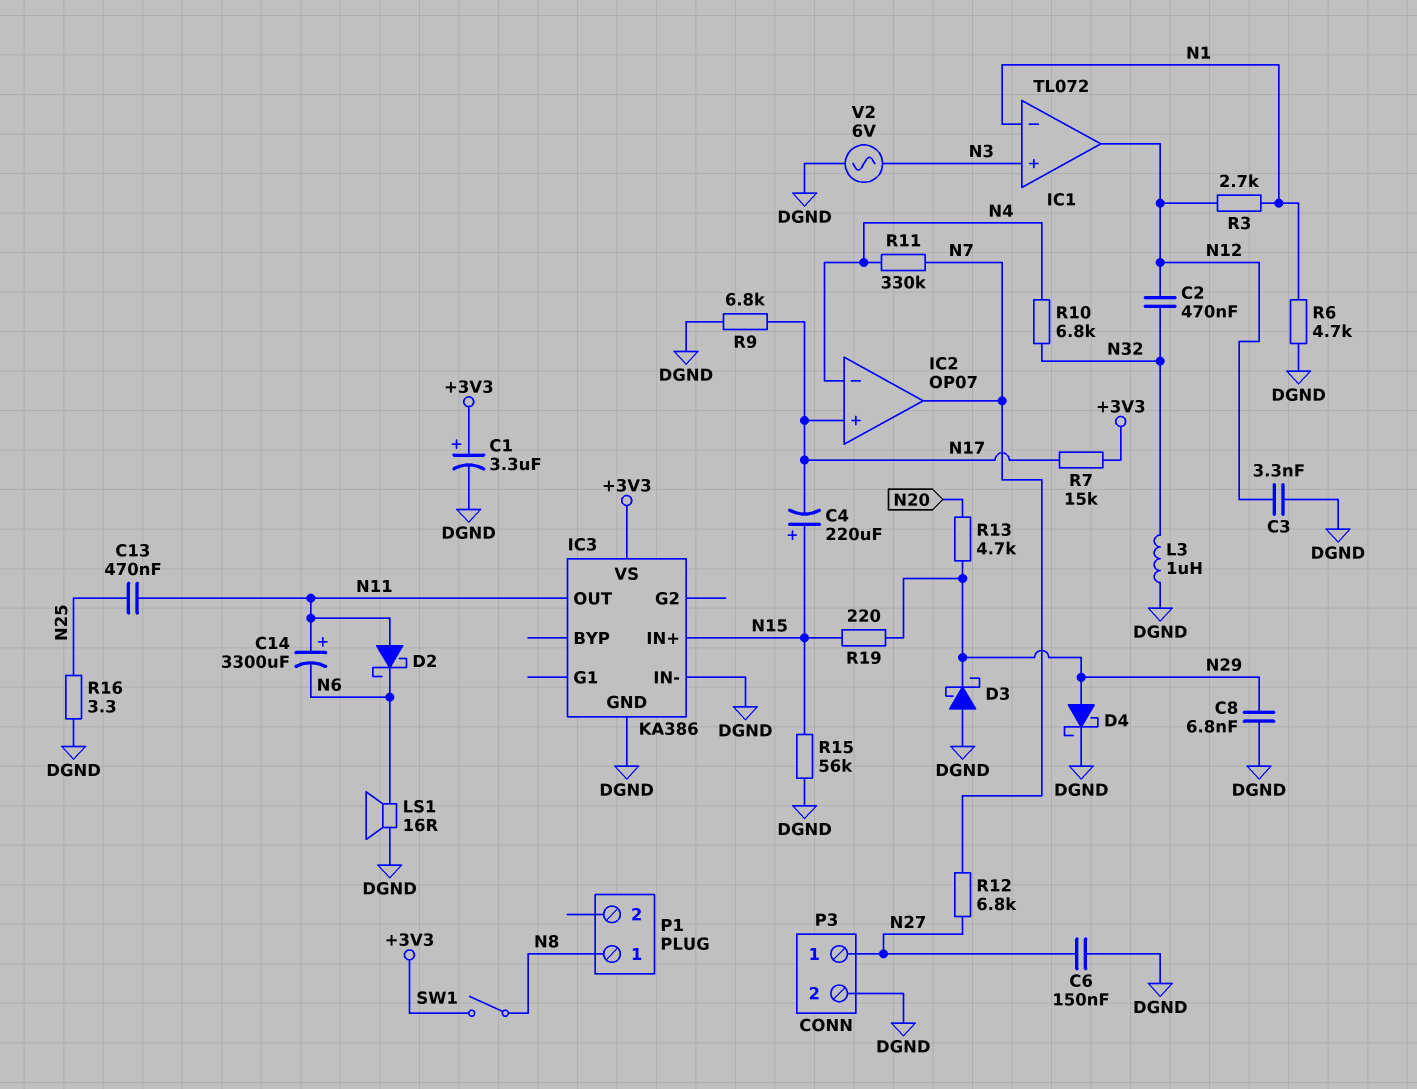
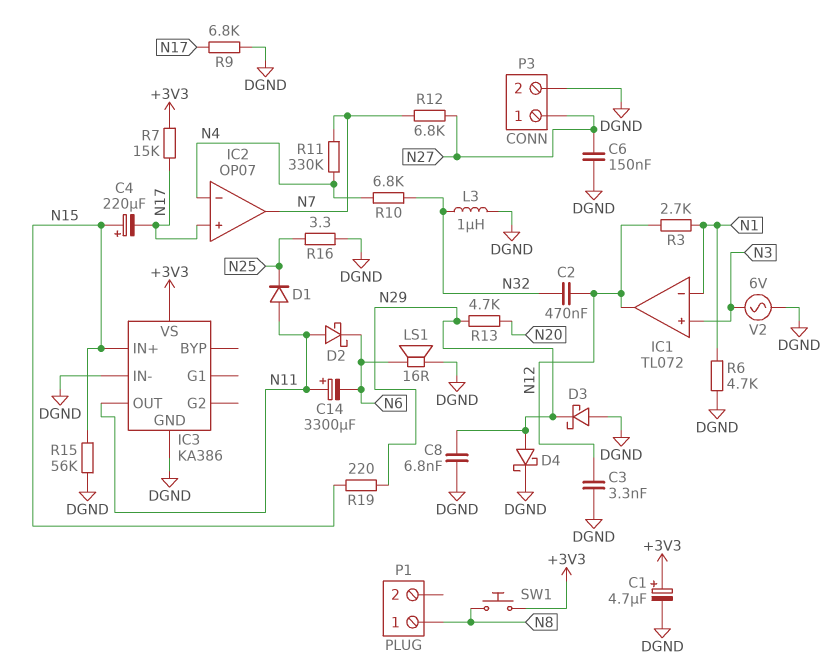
C1: 3.3uF (plus +3V3, minus DGND) -> 4.7uF (plus +3V3, minus DGND)
C13: 470nF (N11, N25) -> none
D1: none -> diode (A N11, K N25)
SW1: switch (+3V3, N8) -> button (+3V3, N8)

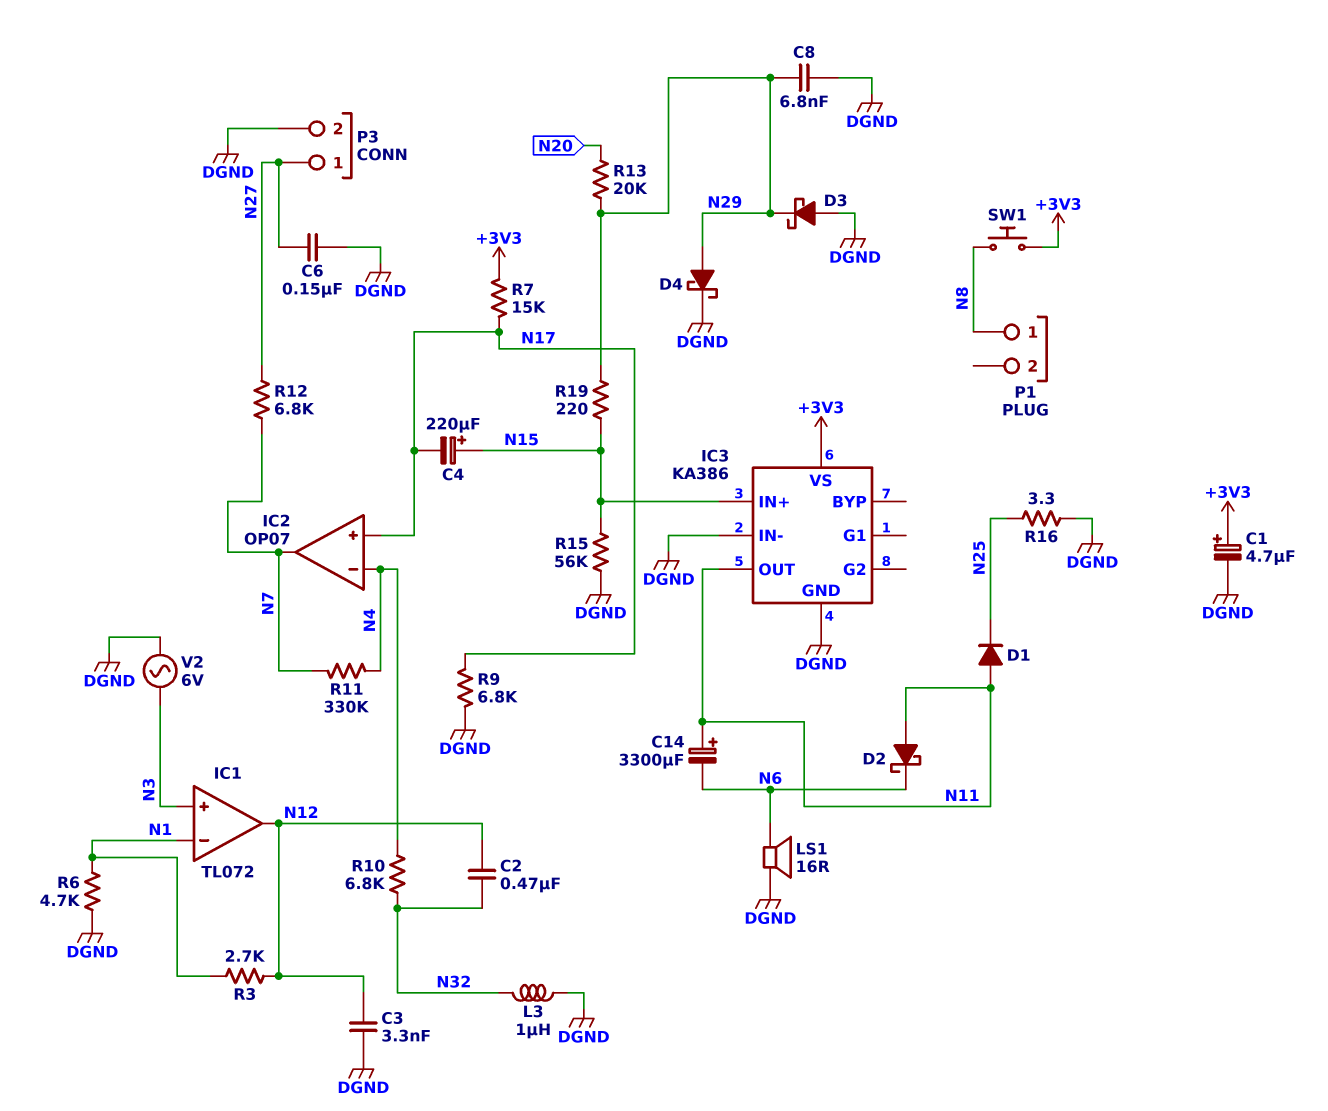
R13: 4.7k (N20, N29) -> 20k (N20, N29)

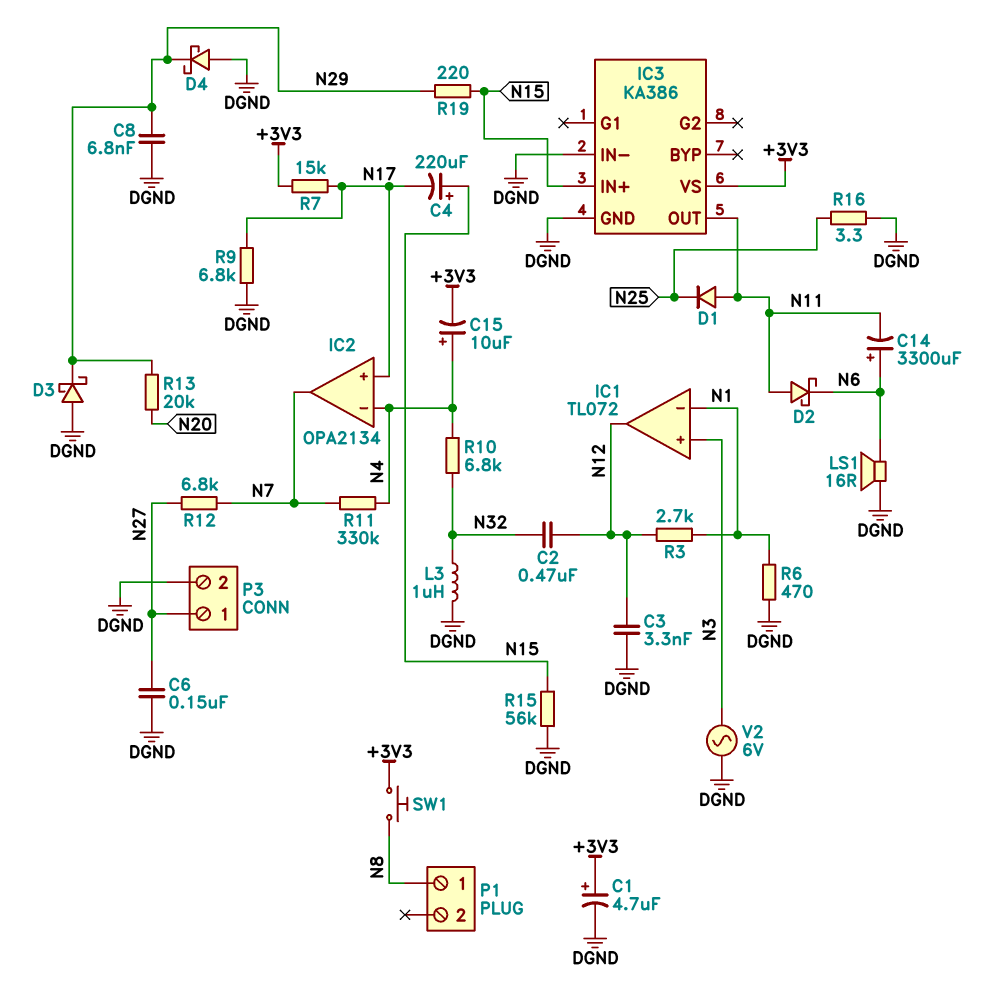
C14: 3300uF (plus N11, minus N6) -> 3300uF (plus N6, minus N11)
C15: none -> 10uF (plus N4, minus +3V3)
D4: schottky (A N29, K DGND) -> schottky (A DGND, K N29)
IC2: OP07 -> OPA2134
R6: 4.7k (DGND, N1) -> 470 (DGND, N1)

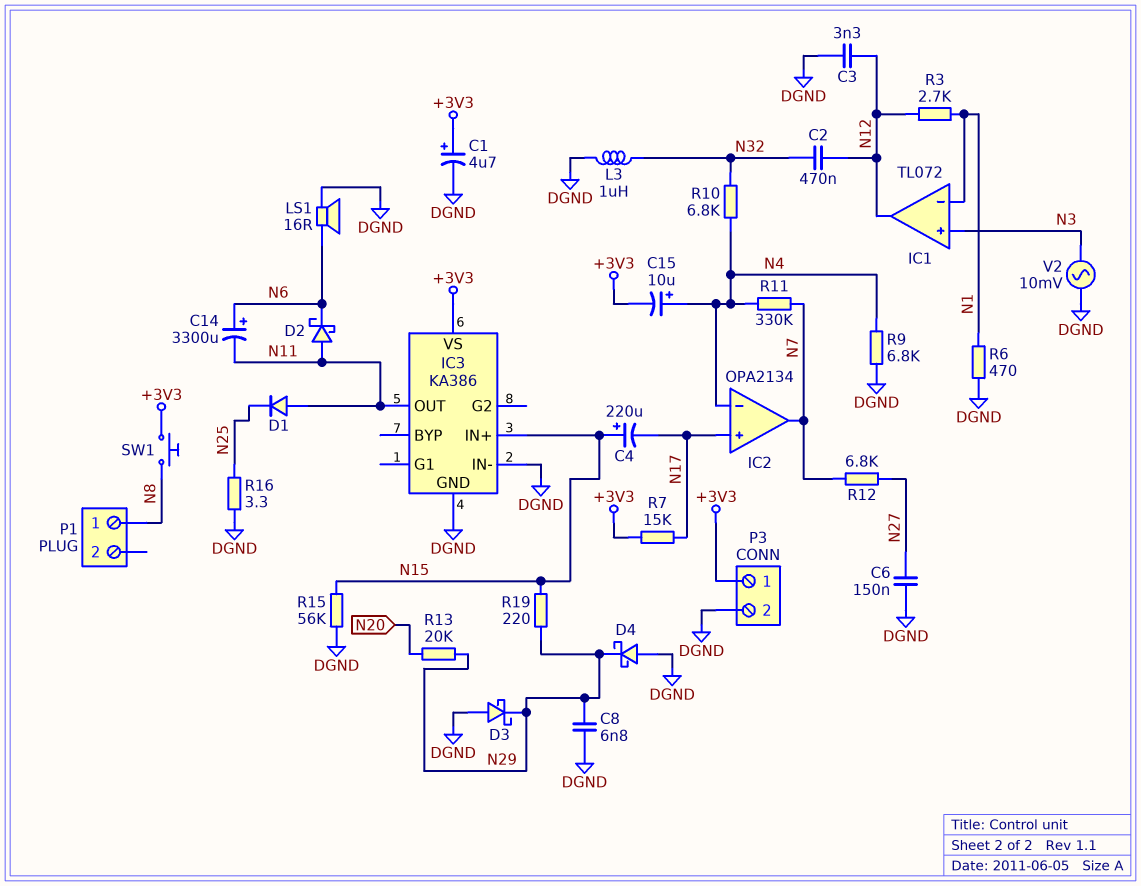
P3 pin 1: N27 -> +3V3
R9: 6.8k (DGND, N17) -> 6.8k (DGND, N4)
V2: AC 6V (DGND, N3) -> AC 10mV (DGND, N3)

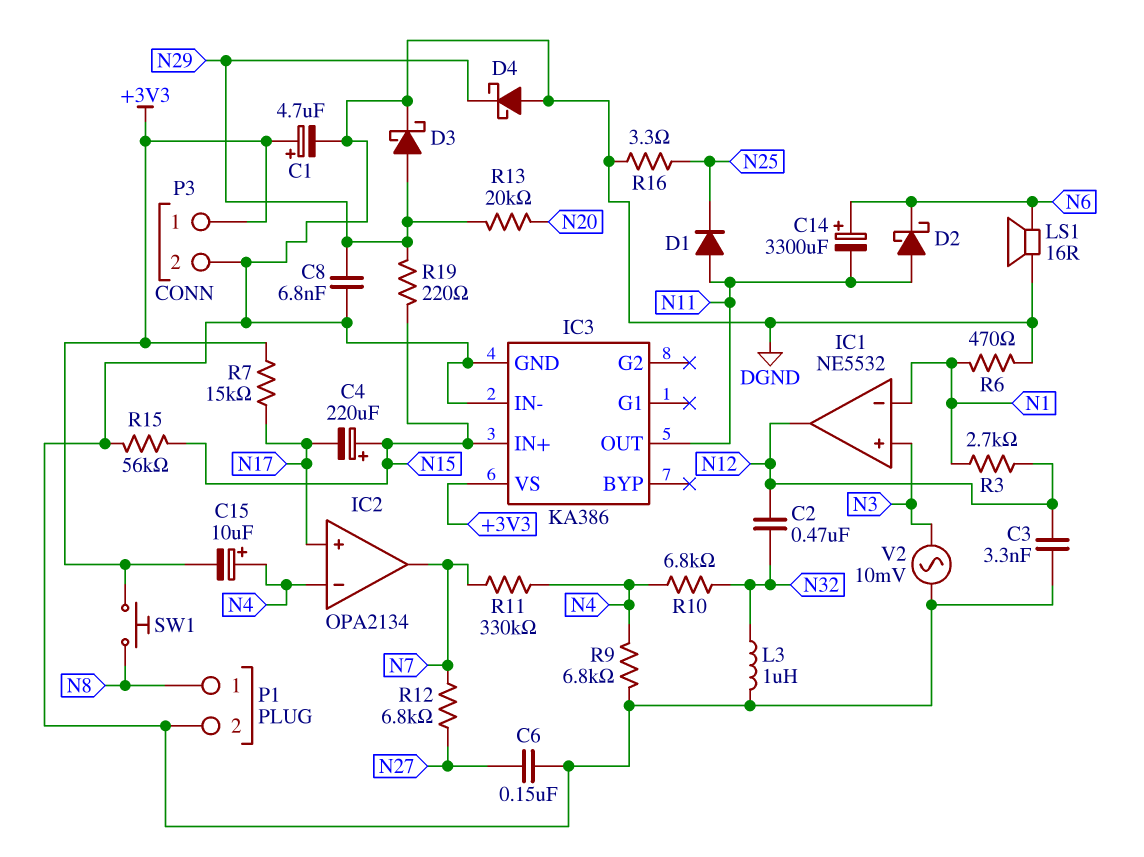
D3: schottky (A DGND, K N29) -> schottky (A N29, K DGND)
IC1: TL072 -> NE5532
P1 pin 2: none -> DGND

